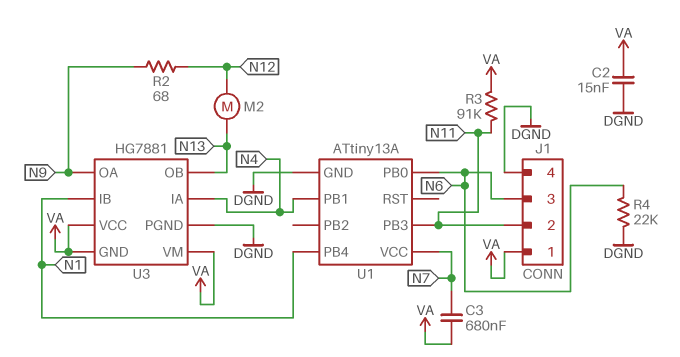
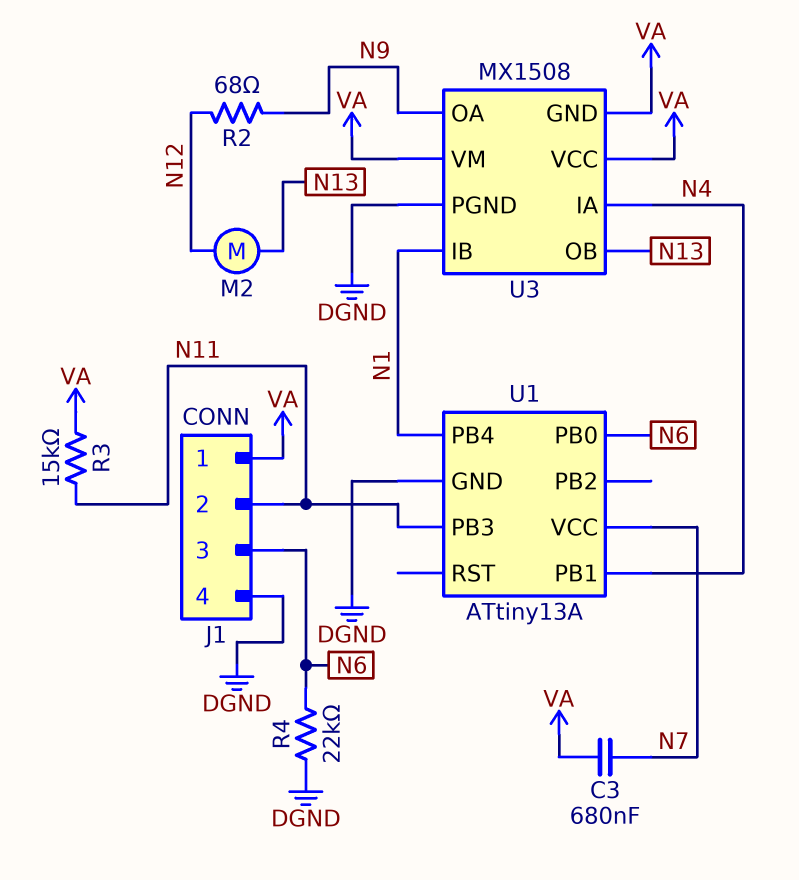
C2: 15nF (DGND, VA) -> none
R3: 91k (N11, VA) -> 15k (N11, VA)
U3: HG7881 -> MX1508

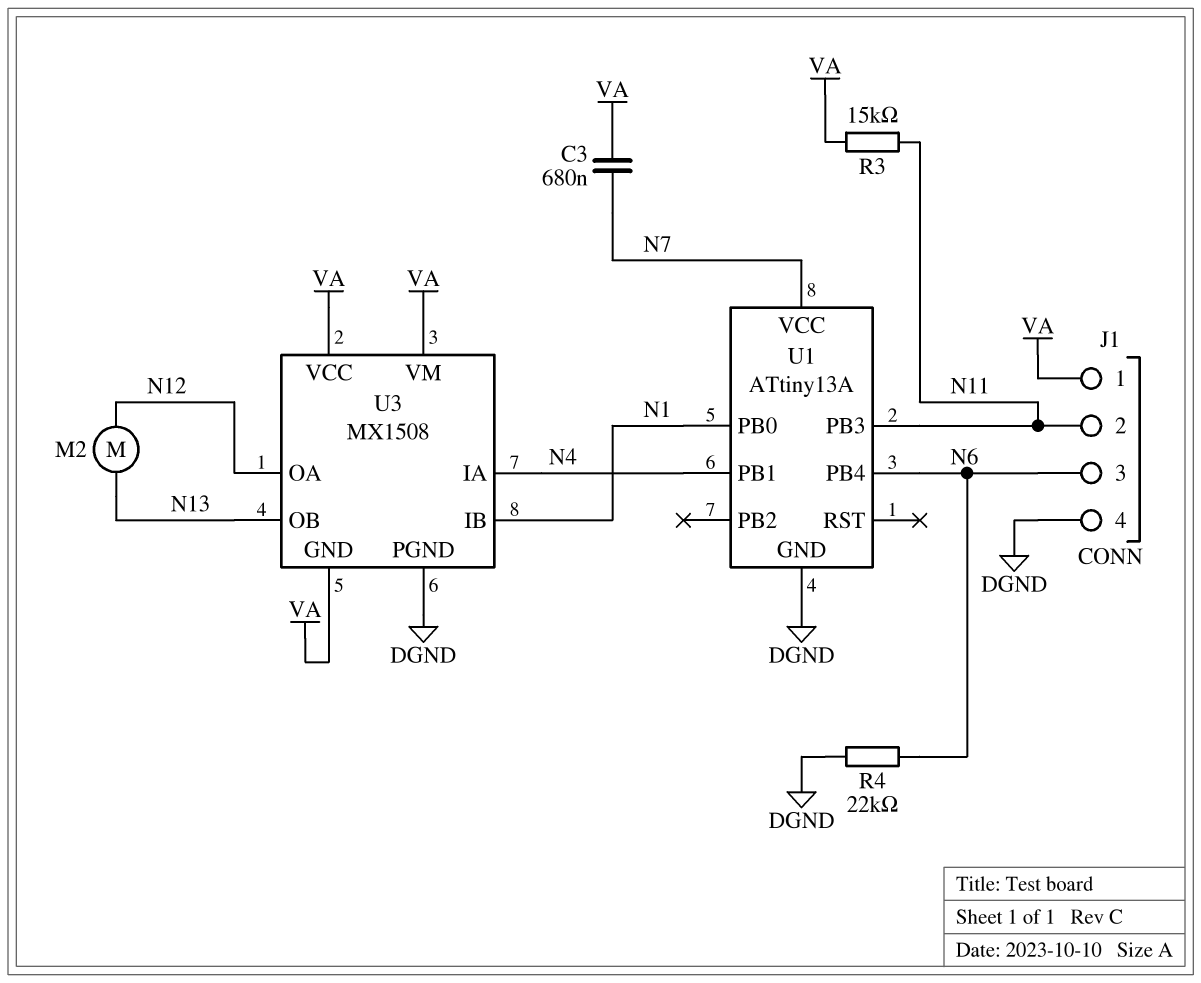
R2: 68 (N9, N12) -> none
U1 pin PB0: N6 -> N1
U1 pin PB4: N1 -> N6
U3 pin OA: N9 -> N12

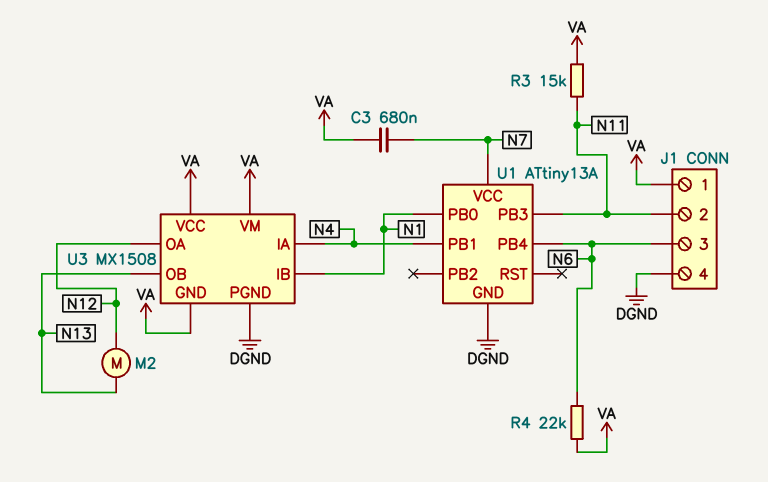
R4: 22k (DGND, N6) -> 22k (N6, VA)

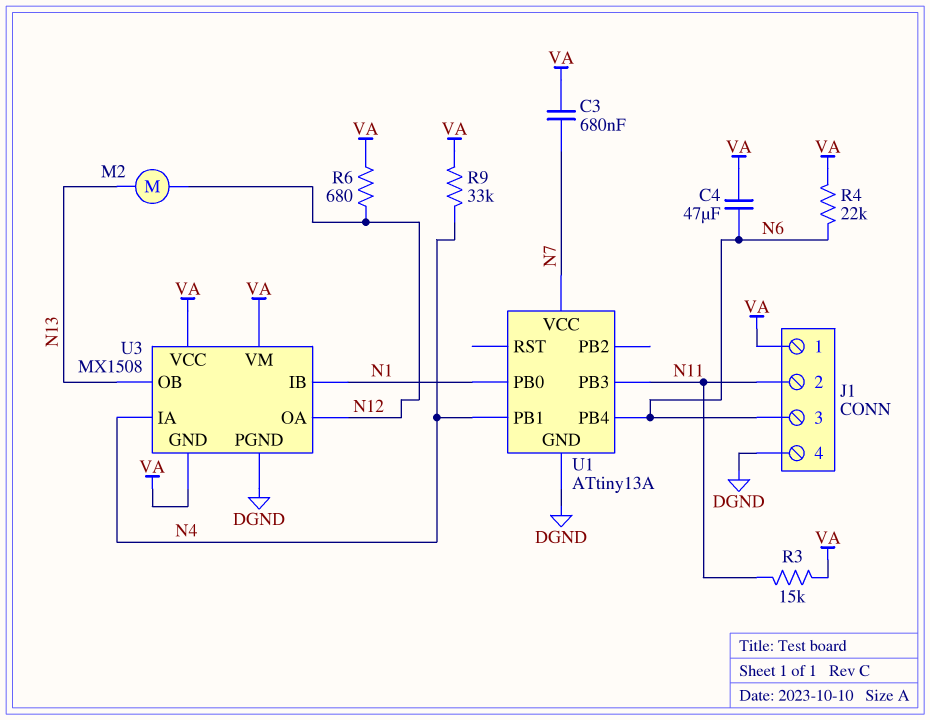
C4: none -> 47uF (N6, VA)
R6: none -> 680 (N12, VA)
R9: none -> 33k (N4, VA)

